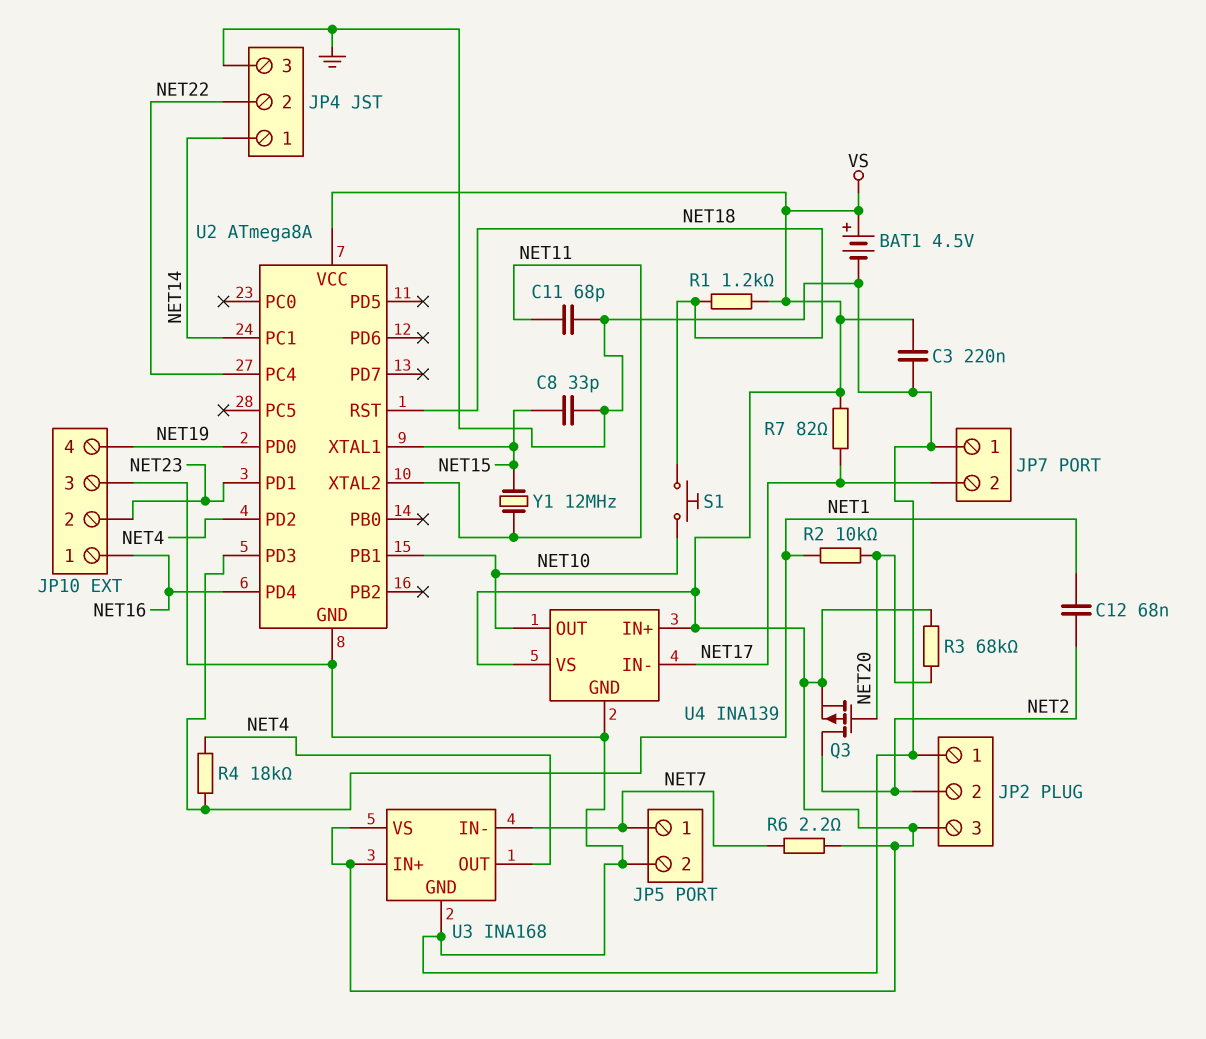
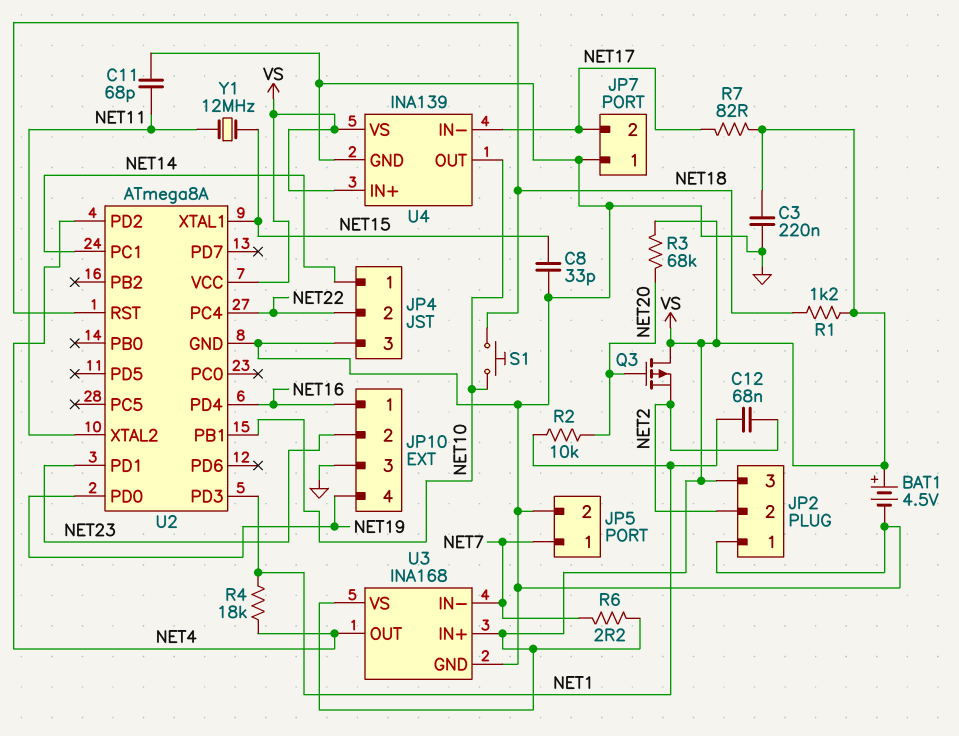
Q3: PMOS (G NET20, D NET2, S VS) -> PMOS (G NET20, D VS, S NET2)

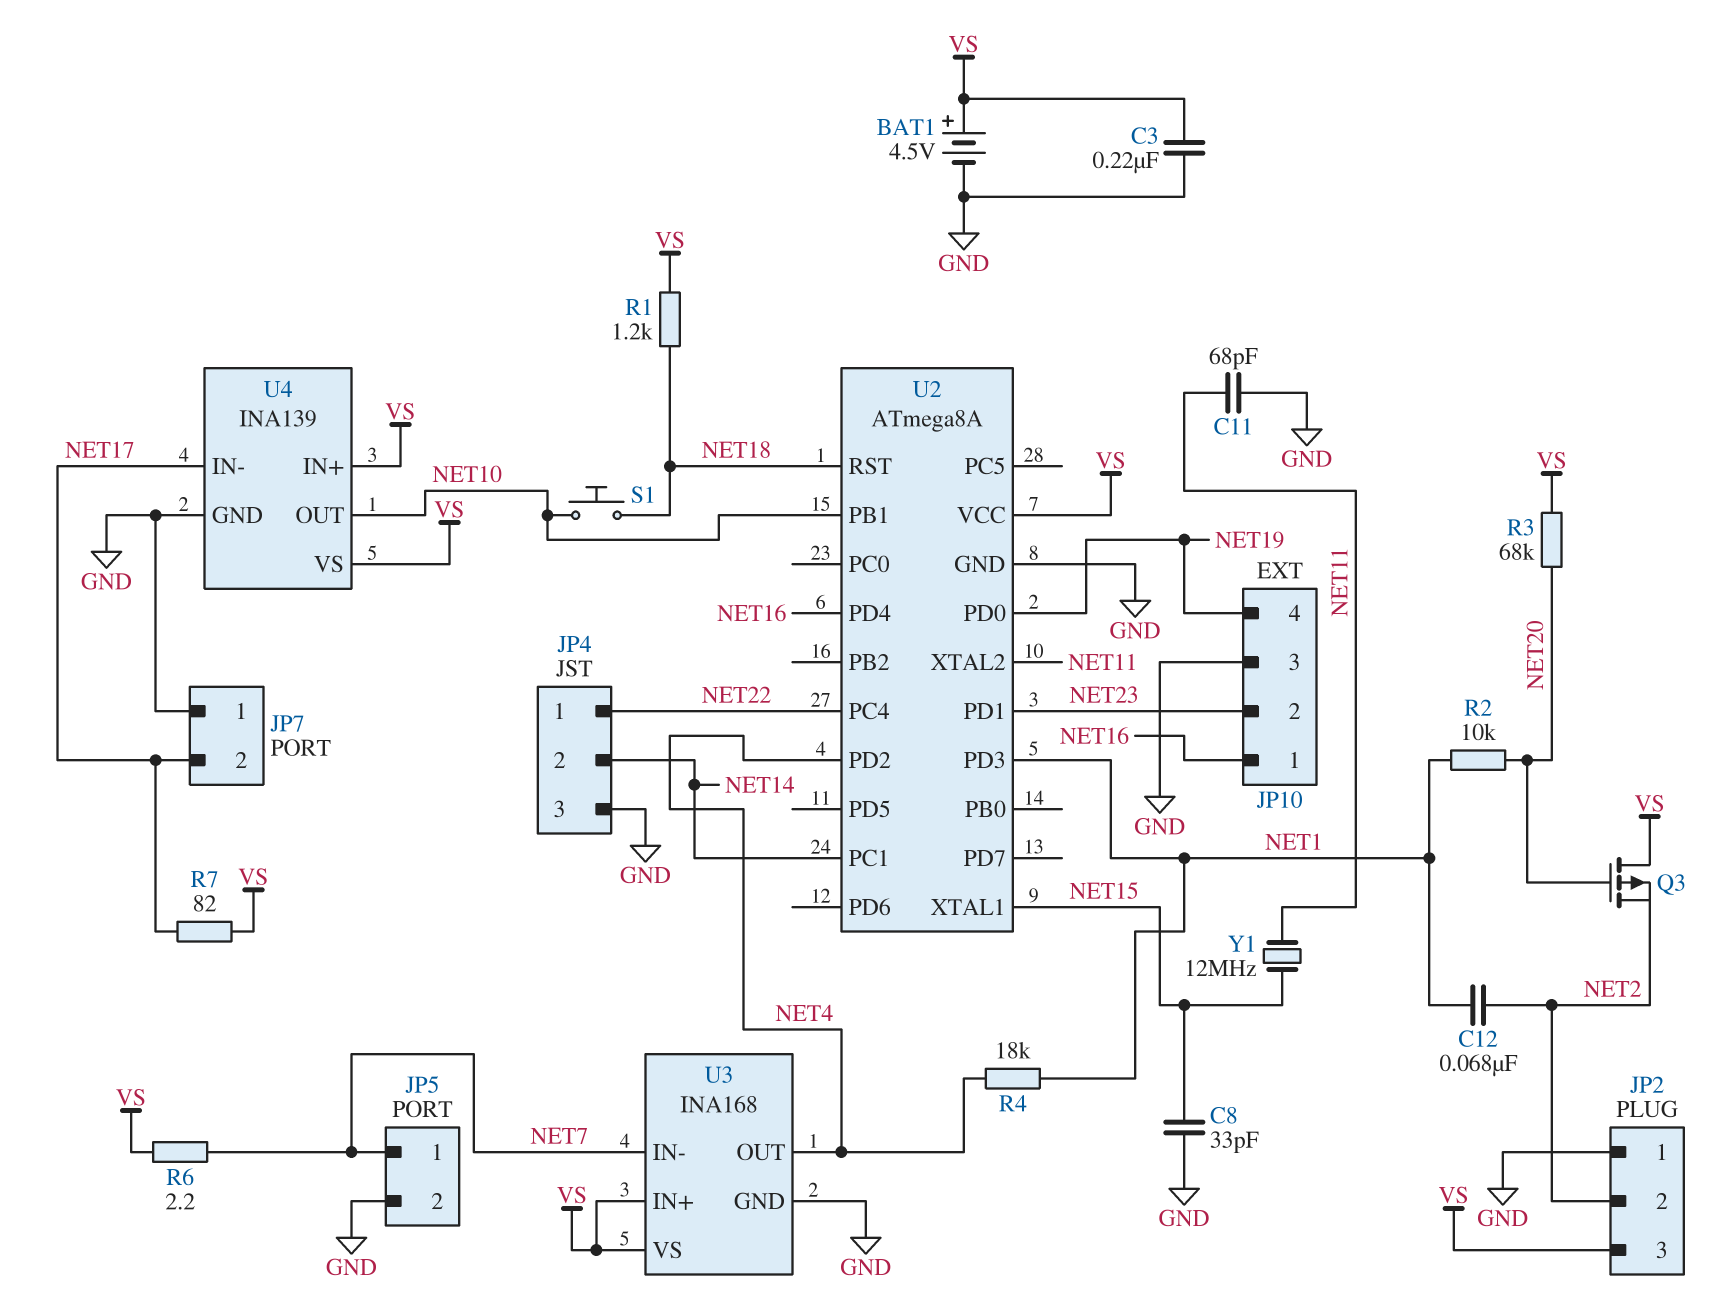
JP4 pin 1: NET14 -> NET22
JP4 pin 2: NET22 -> NET14

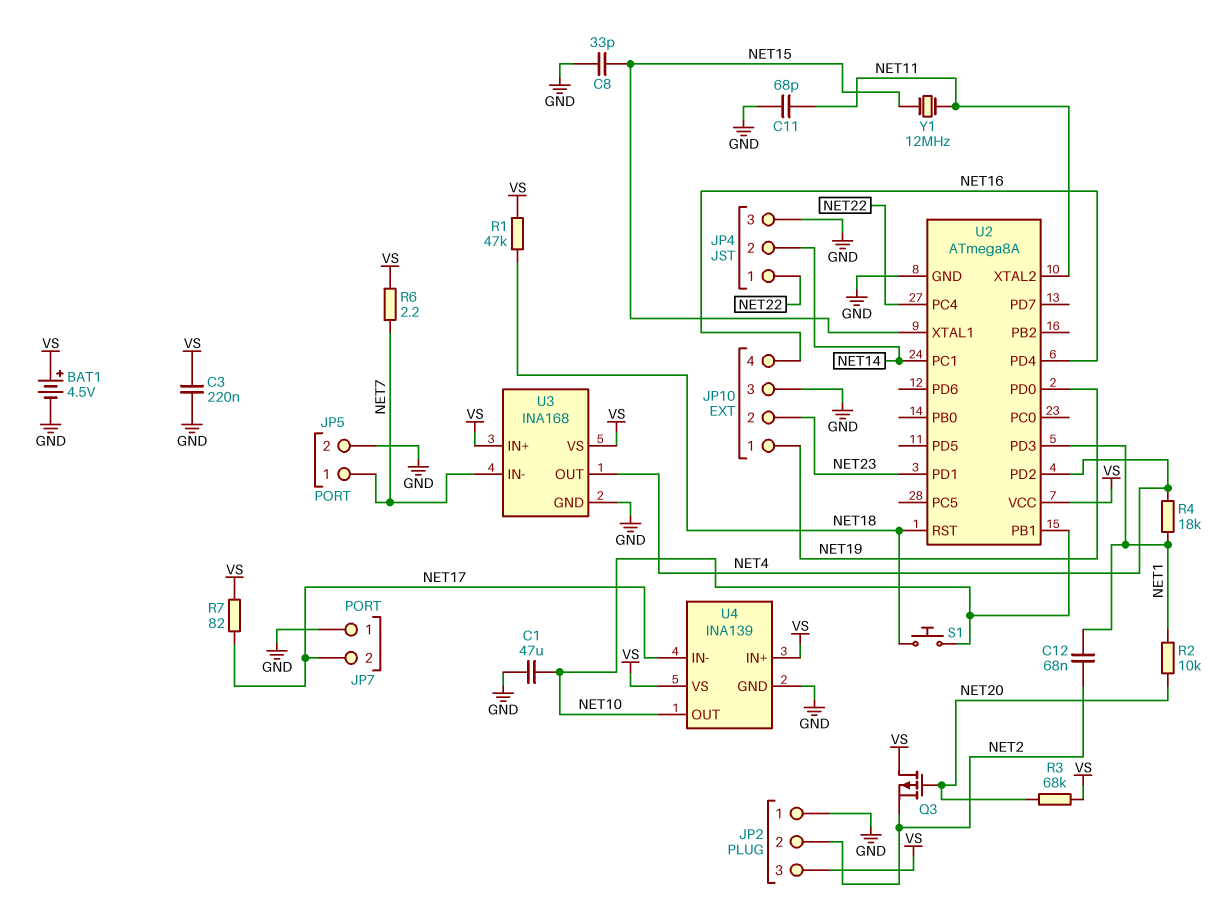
C1: none -> 47uF (GND, NET10)
JP10 pin 1: NET16 -> NET19
JP10 pin 4: NET19 -> NET16
R1: 1.2k (NET18, VS) -> 47k (NET18, VS)

